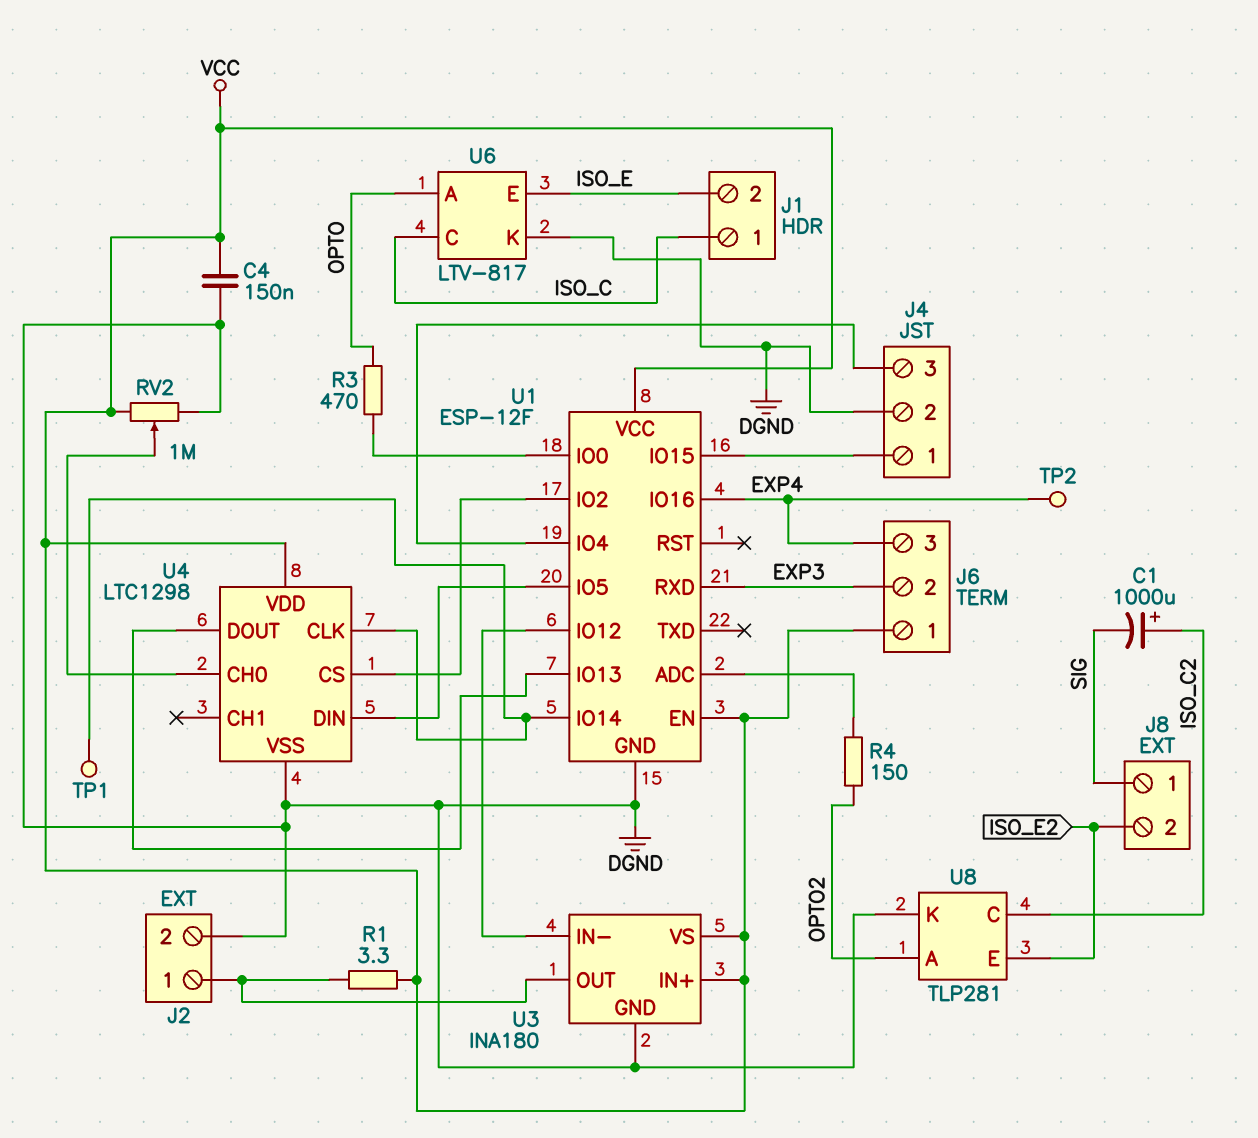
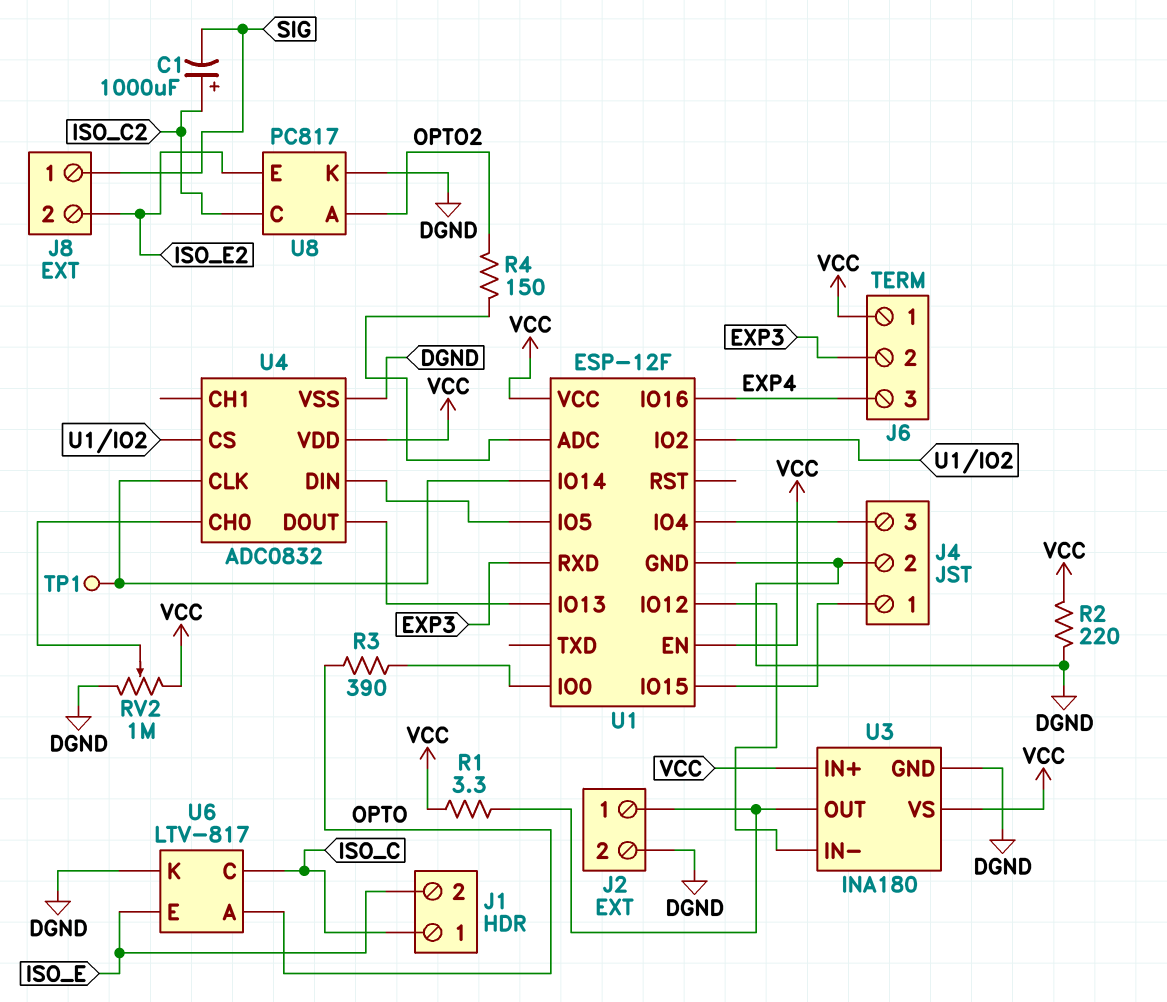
C4: 150nF (DGND, VCC) -> none
R2: none -> 220 (DGND, VCC)
R3: 470 (OPTO, U1/IO0) -> 390 (OPTO, U1/IO0)
TP2: test point (EXP4) -> none
U4: LTC1298 -> ADC0832
U8: TLP281 -> PC817

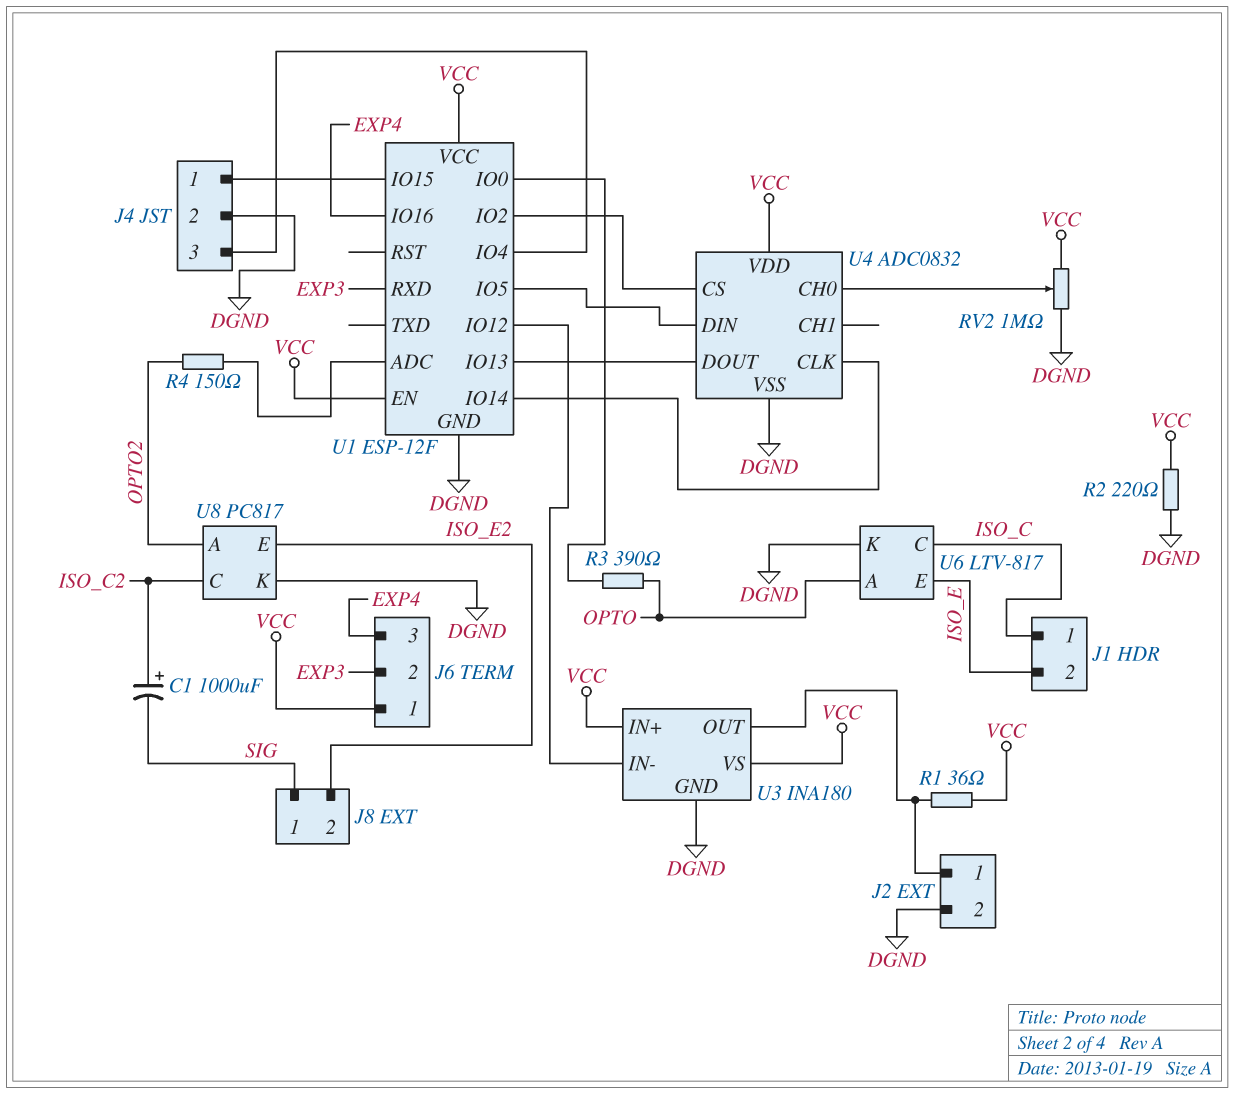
R1: 3.3 (J2/1, VCC) -> 36 (J2/1, VCC)
TP1: test point (U1/IO14) -> none

